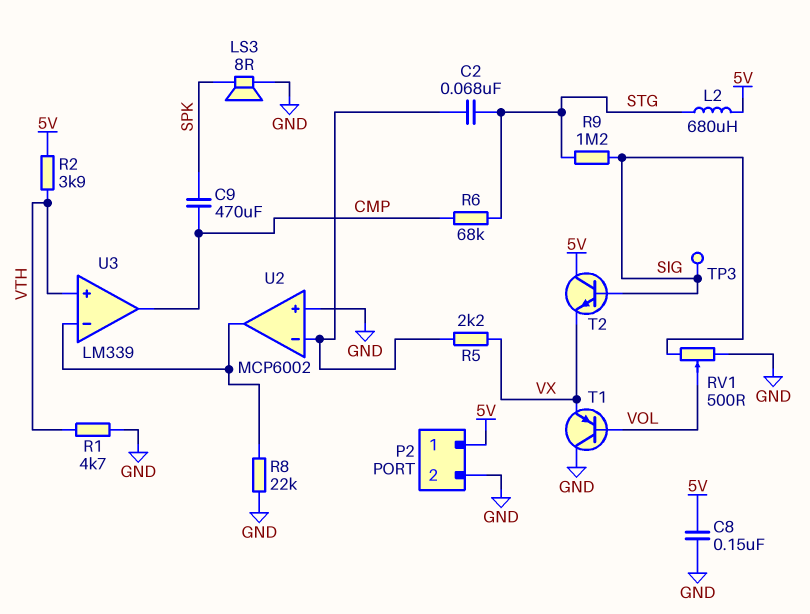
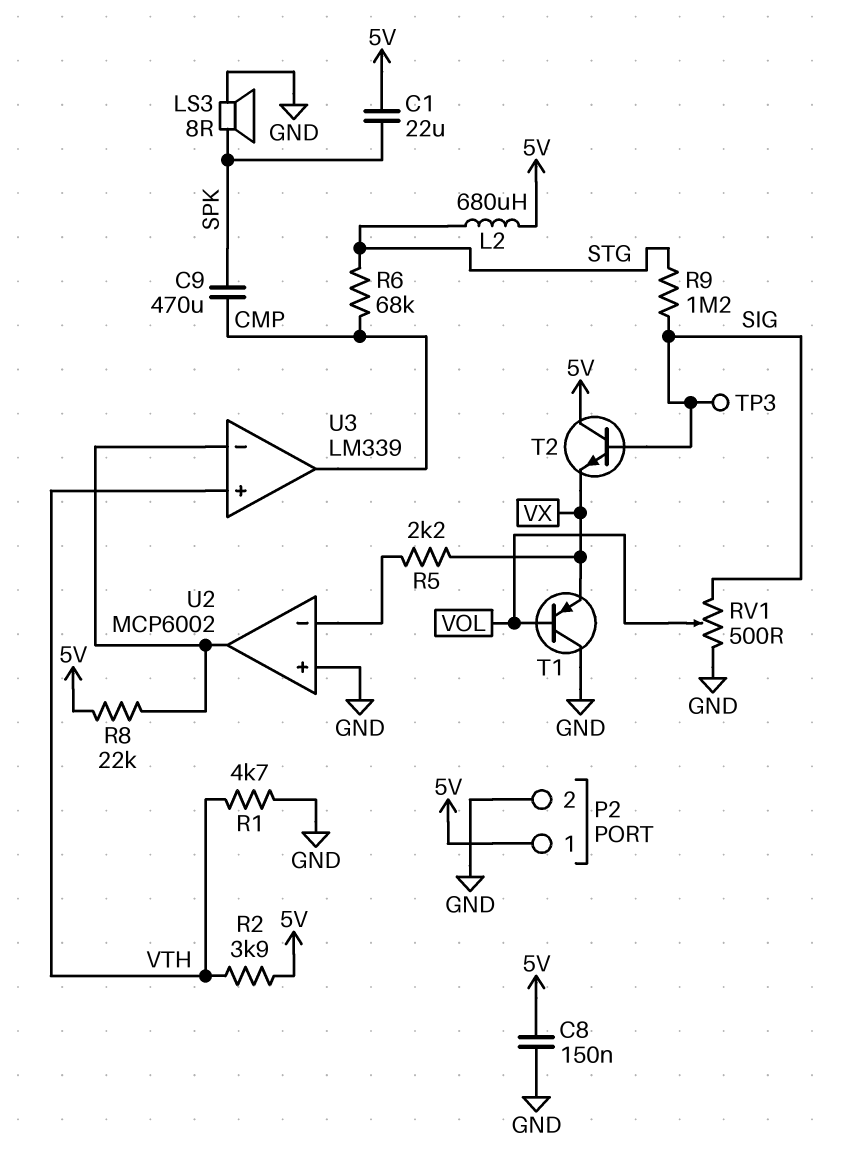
C1: none -> 22uF (5V, SPK)
C2: 68nF (STG, U2/in-) -> none
R8: 22k (GND, U2/out) -> 22k (5V, U2/out)

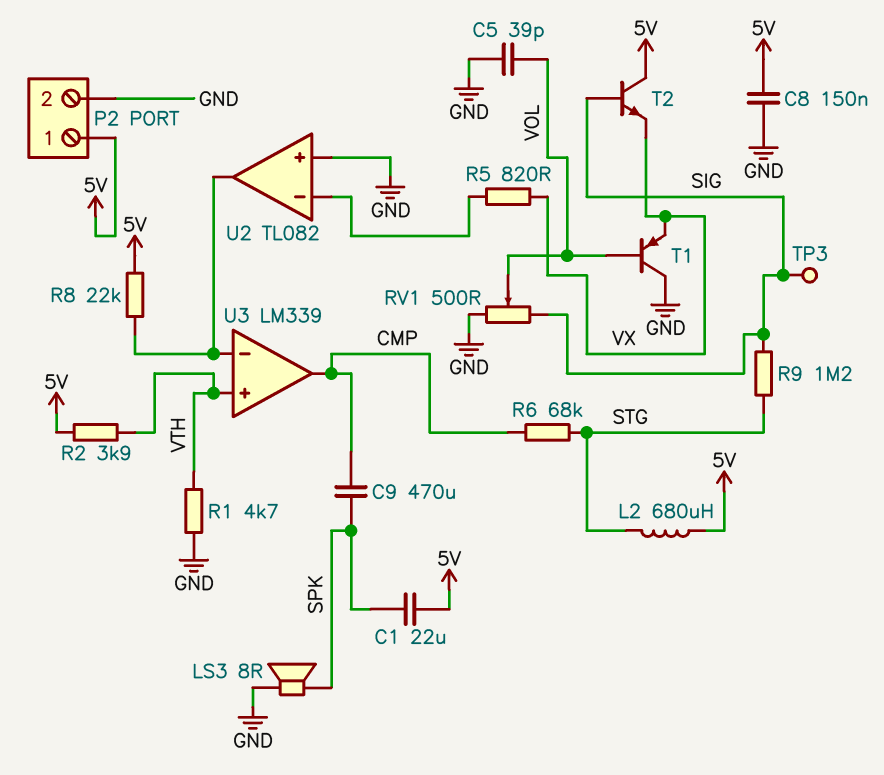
C5: none -> 39pF (GND, VOL)
R5: 2.2k (U2/in-, VX) -> 820 (U2/in-, VX)
U2: MCP6002 -> TL082

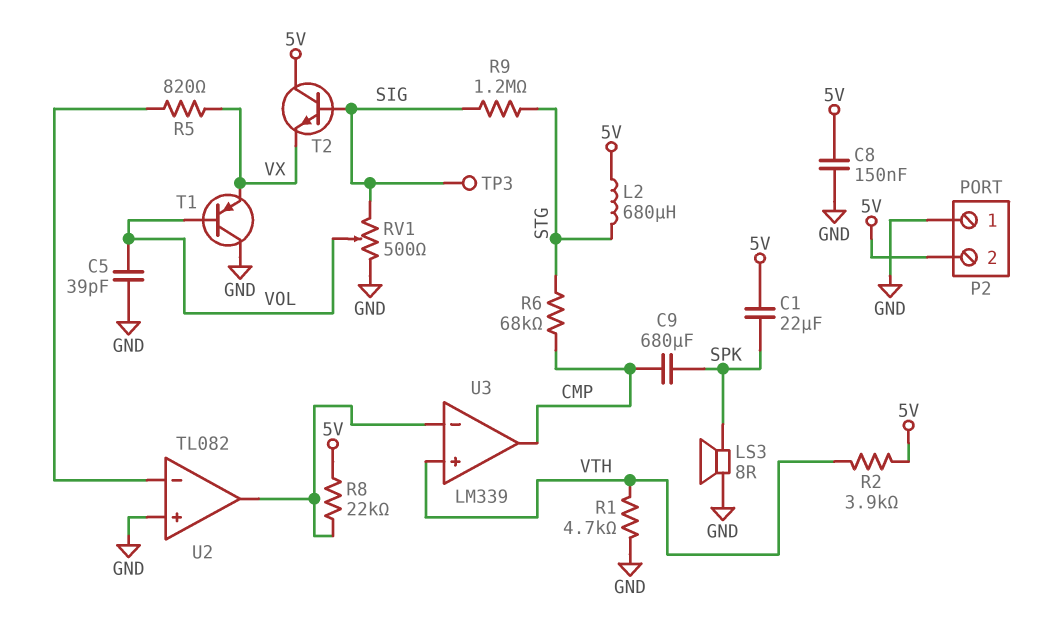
C9: 470uF (CMP, SPK) -> 680uF (CMP, SPK)
P2 pin 1: 5V -> GND
P2 pin 2: GND -> 5V

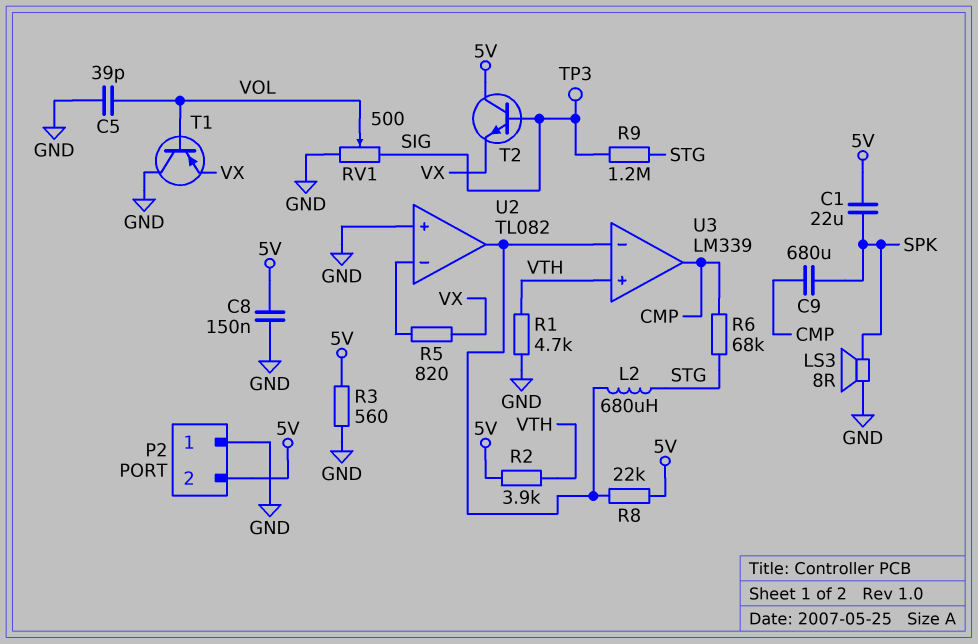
L2: 680uH (5V, STG) -> 680uH (STG, U2/out)
R3: none -> 560 (5V, GND)

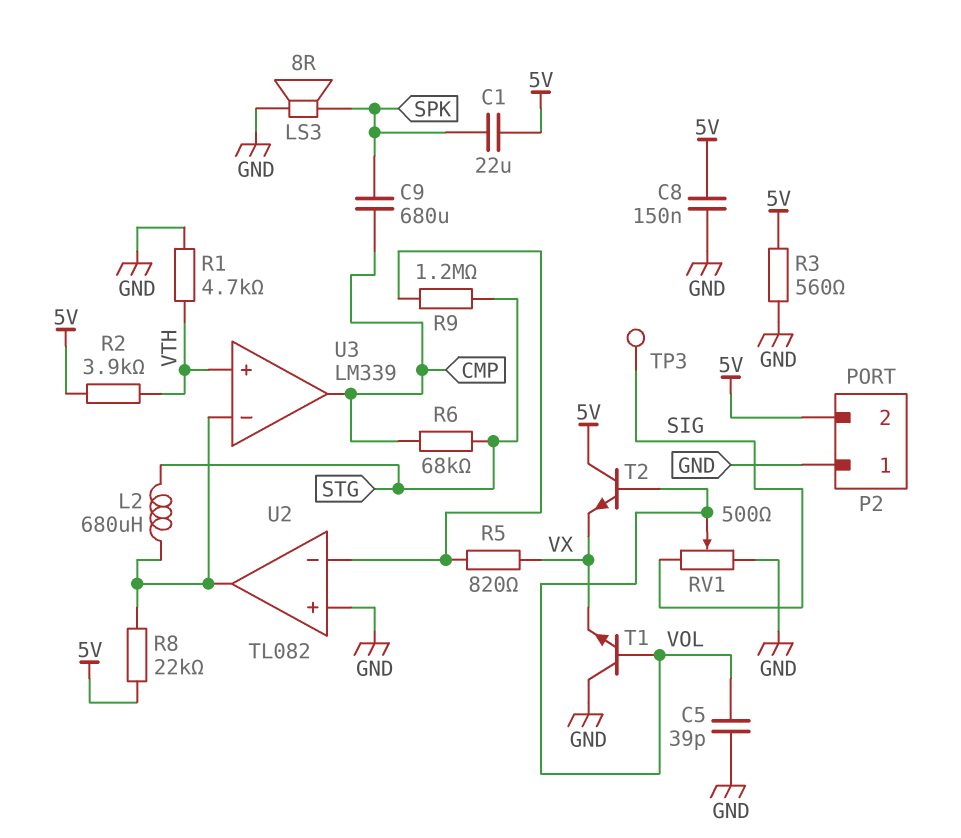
R9: 1.2M (SIG, STG) -> 1.2M (STG, U2/in-)
T1: PNP (B VOL, C GND, E VX) -> NPN (B VOL, C GND, E VX)
T2: NPN (B SIG, C 5V, E VX) -> NPN (B VOL, C 5V, E VX)

